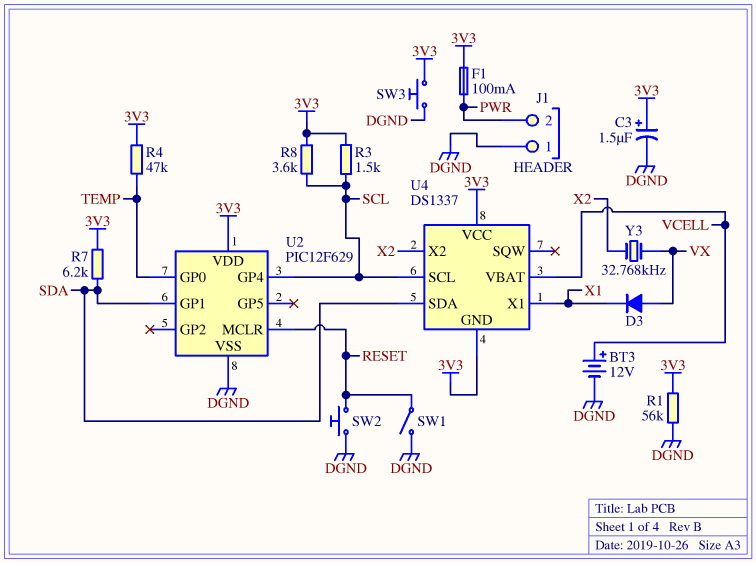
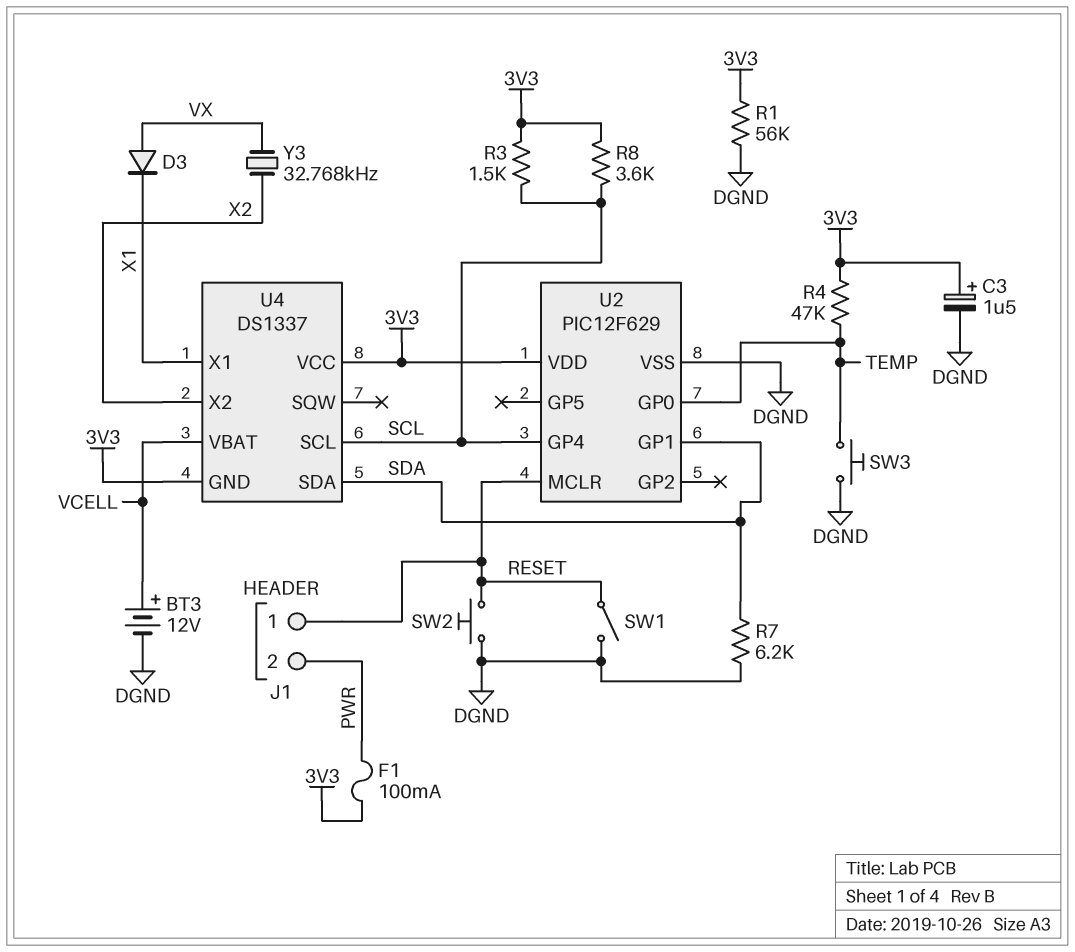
J1 pin 1: DGND -> RESET
R7: 6.2k (3V3, SDA) -> 6.2k (DGND, SDA)
SW3: button (3V3, DGND) -> button (DGND, TEMP)

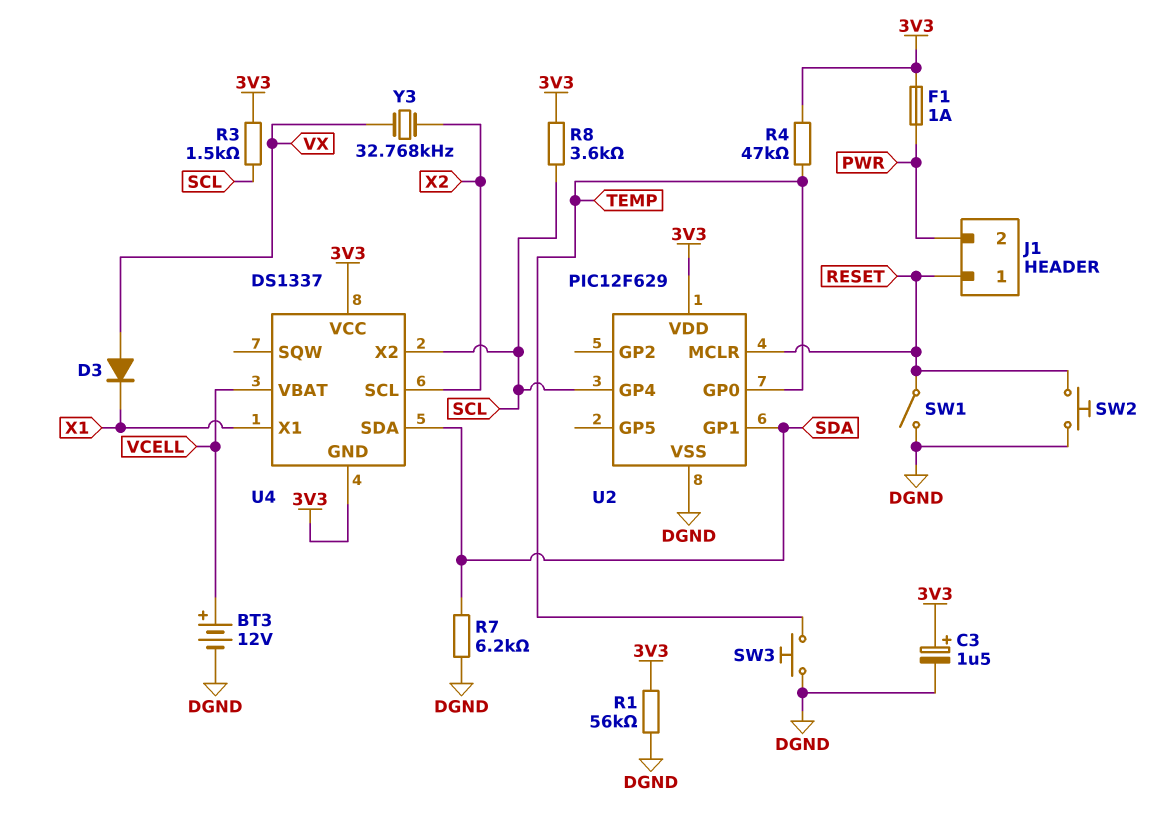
F1: 100mA (3V3, PWR) -> 1A (3V3, PWR)
U4 pin SCL: SCL -> X2
U4 pin X2: X2 -> SCL

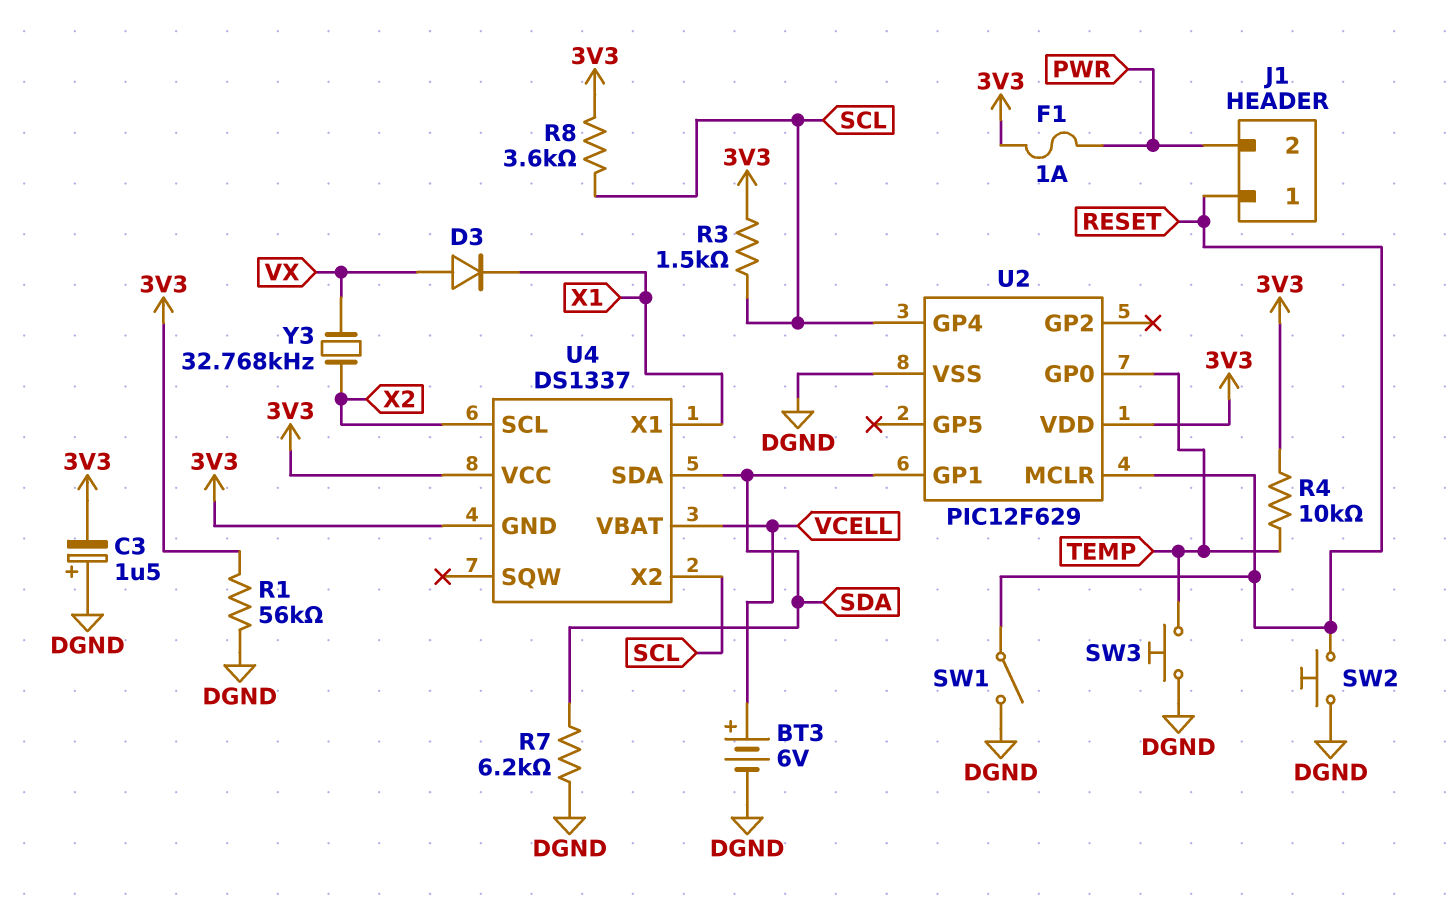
BT3: 12V (plus VCELL, minus DGND) -> 6V (plus VCELL, minus DGND)
C3: 1.5uF (plus 3V3, minus DGND) -> 1.5uF (plus DGND, minus 3V3)
R4: 47k (3V3, TEMP) -> 10k (3V3, TEMP)

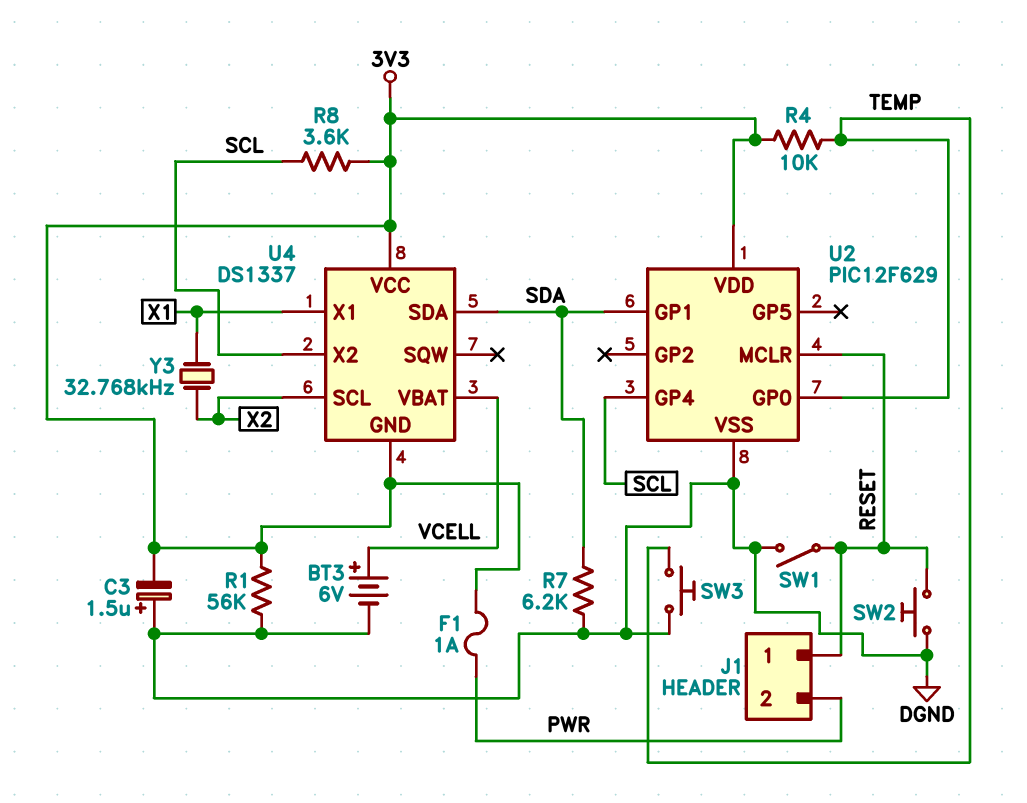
D3: diode (A VX, K X1) -> none
R3: 1.5k (3V3, SCL) -> none
Y3: 32.768kHz (VX, X2) -> 32.768kHz (X1, X2)

